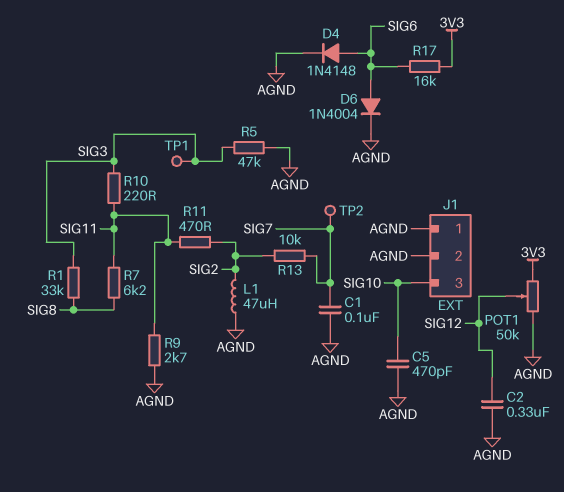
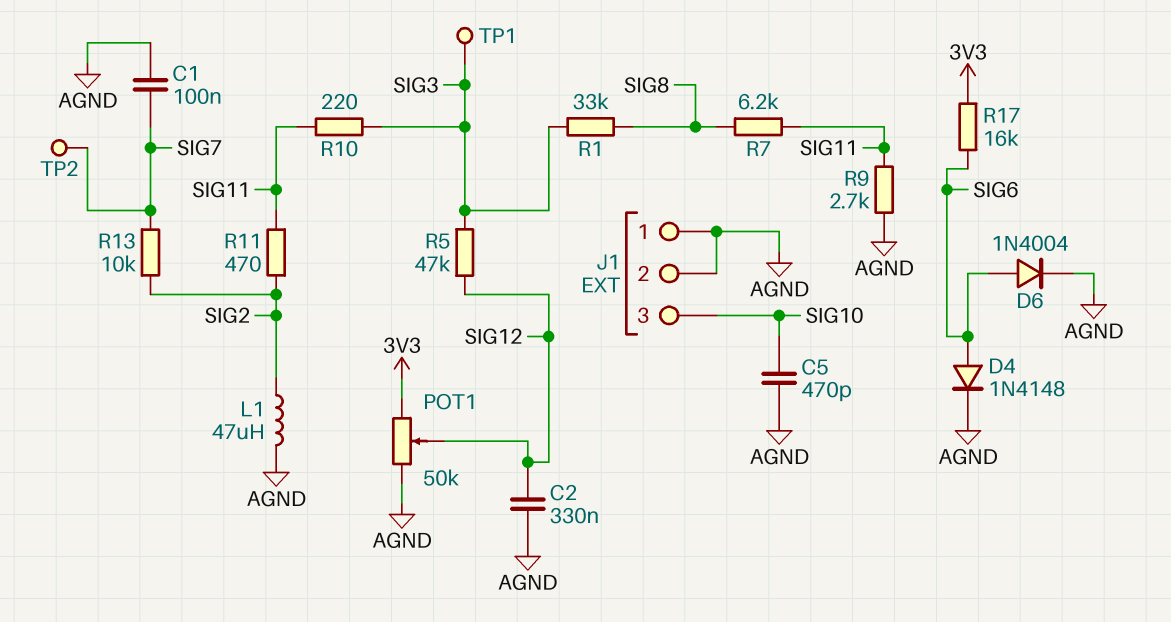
R5: 47k (AGND, SIG3) -> 47k (SIG3, SIG12)

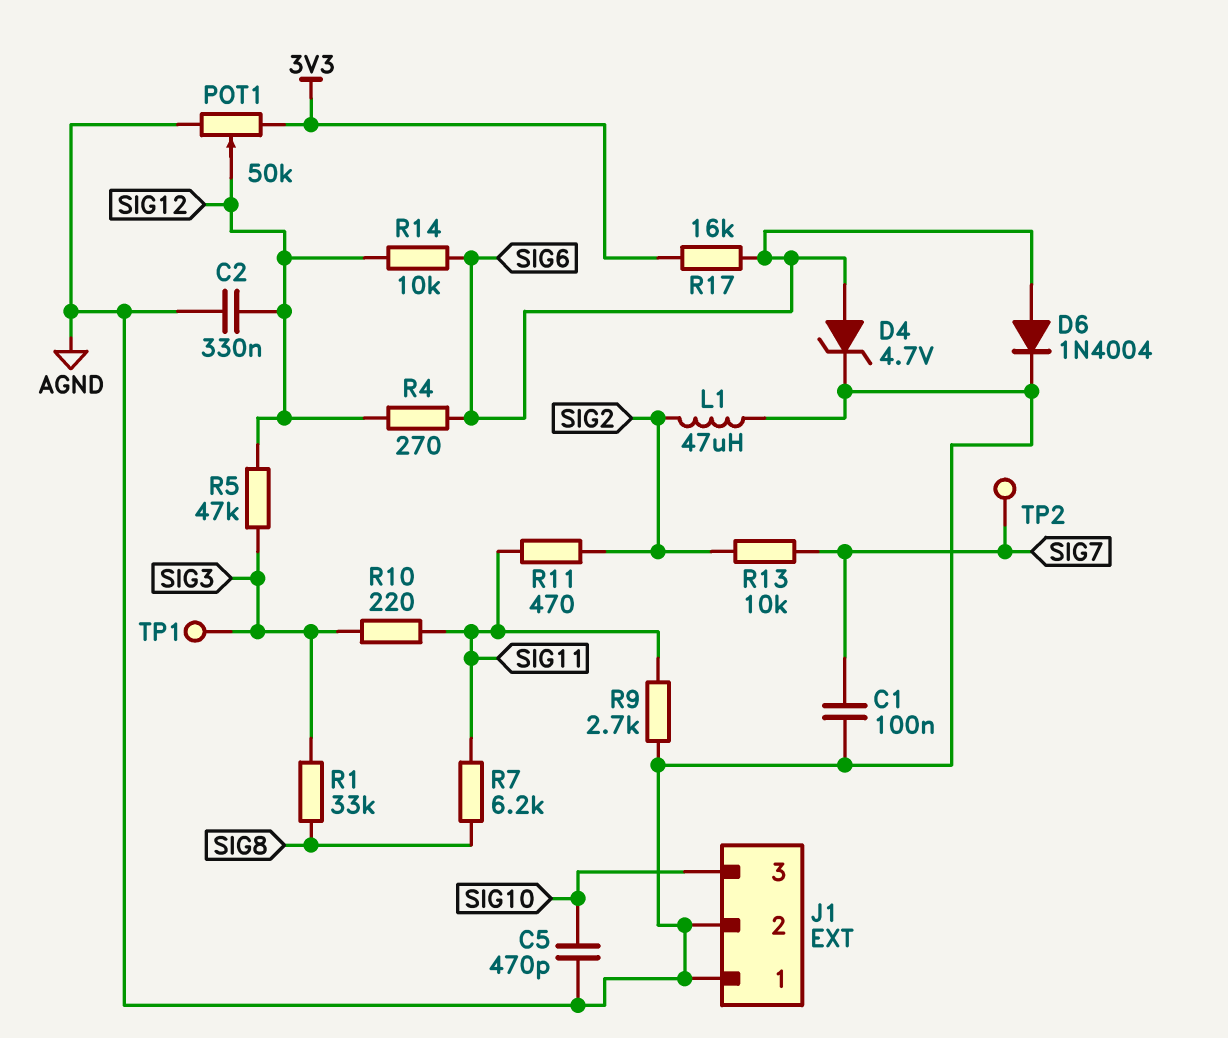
D4: diode 1N4148 (A SIG6, K AGND) -> zener 4.7V (A SIG6, K AGND)
R4: none -> 270 (SIG6, SIG12)
R14: none -> 10k (SIG6, SIG12)

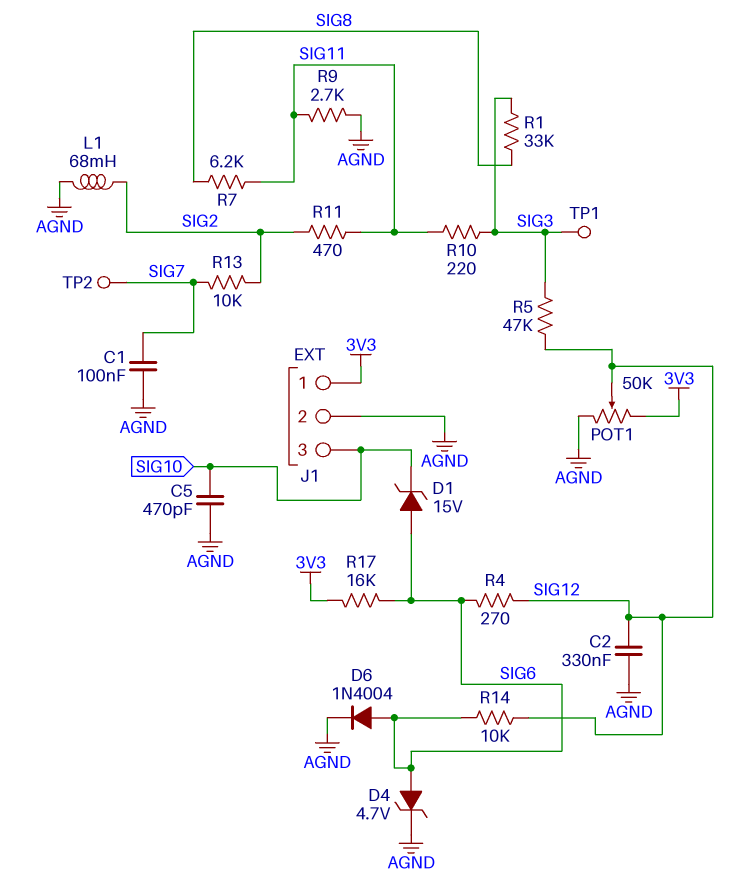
D1: none -> zener 15V (A SIG6, K SIG10)
J1 pin 1: AGND -> 3V3
L1: 47uH (AGND, SIG2) -> 68mH (AGND, SIG2)

